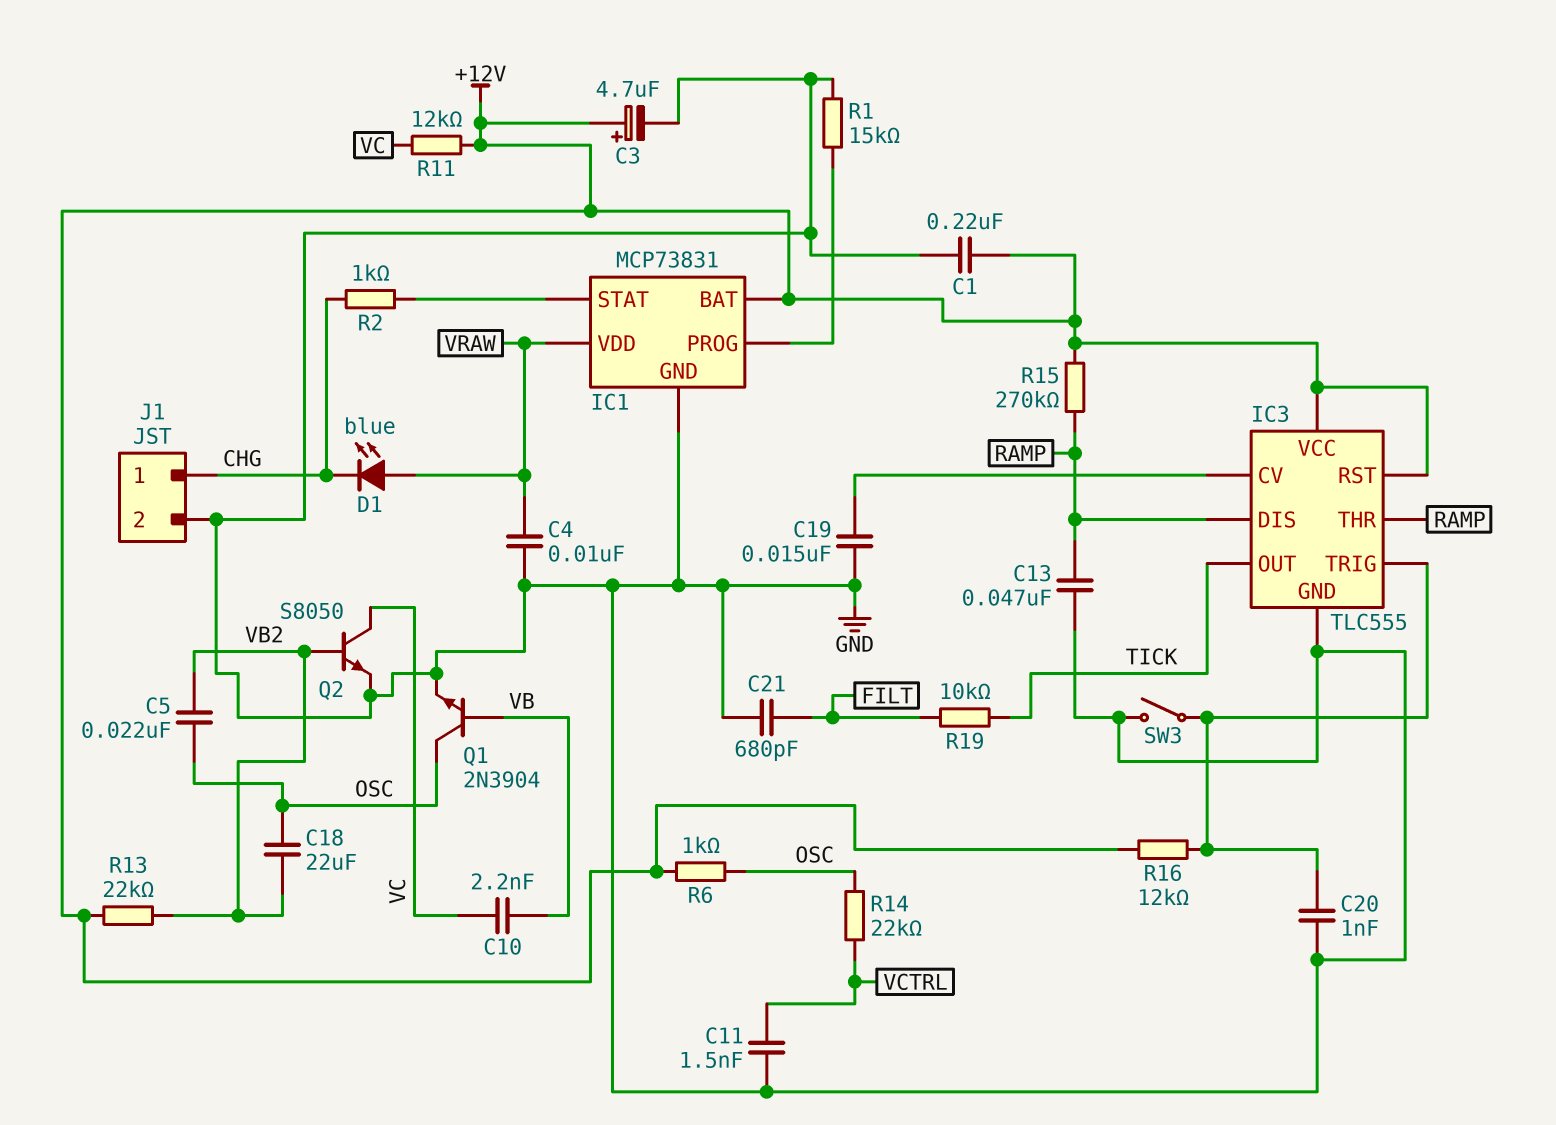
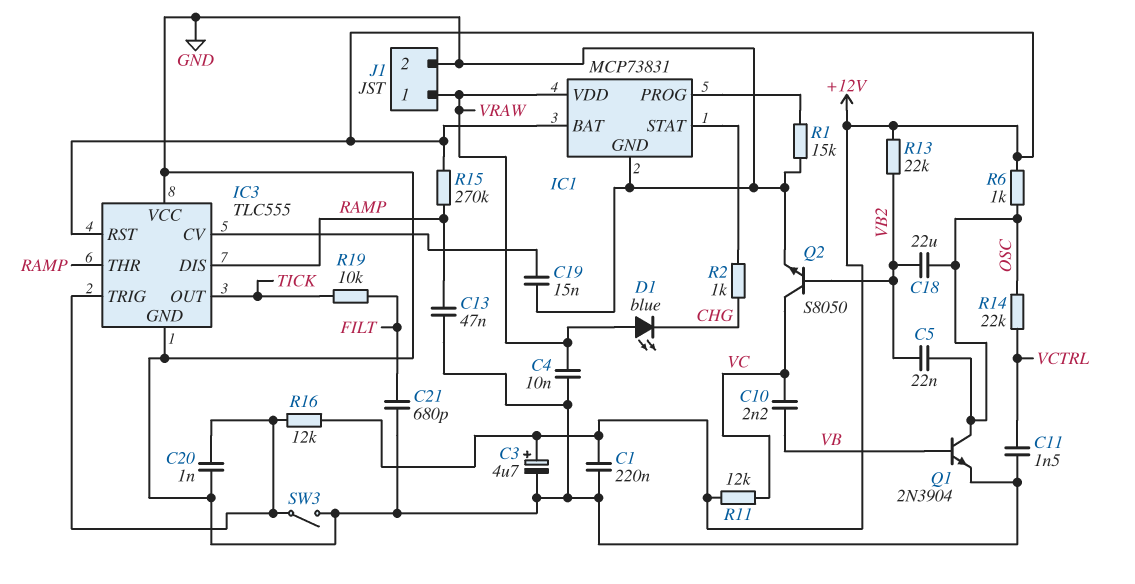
IC3 pin VCC: +12V -> GND
J1 pin 1: CHG -> VRAW

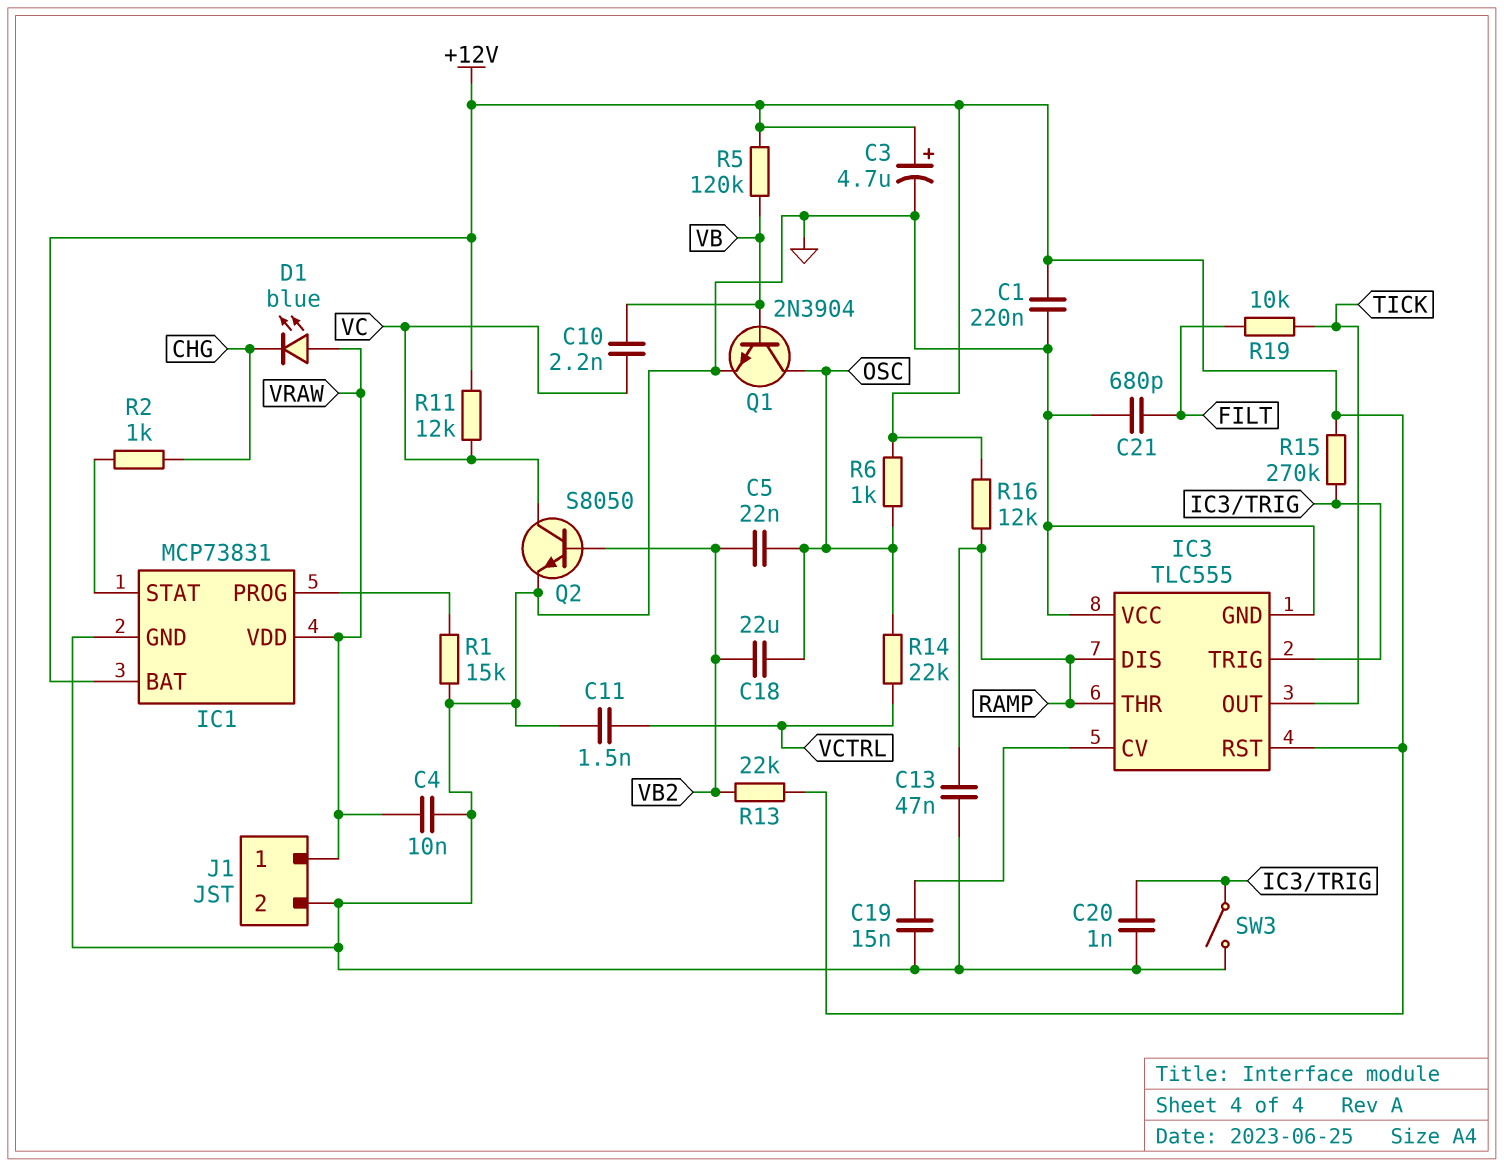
R5: none -> 120k (+12V, VB)
R15: 270k (+12V, RAMP) -> 270k (+12V, IC3/TRIG)
R16: 12k (+12V, IC3/TRIG) -> 12k (+12V, RAMP)

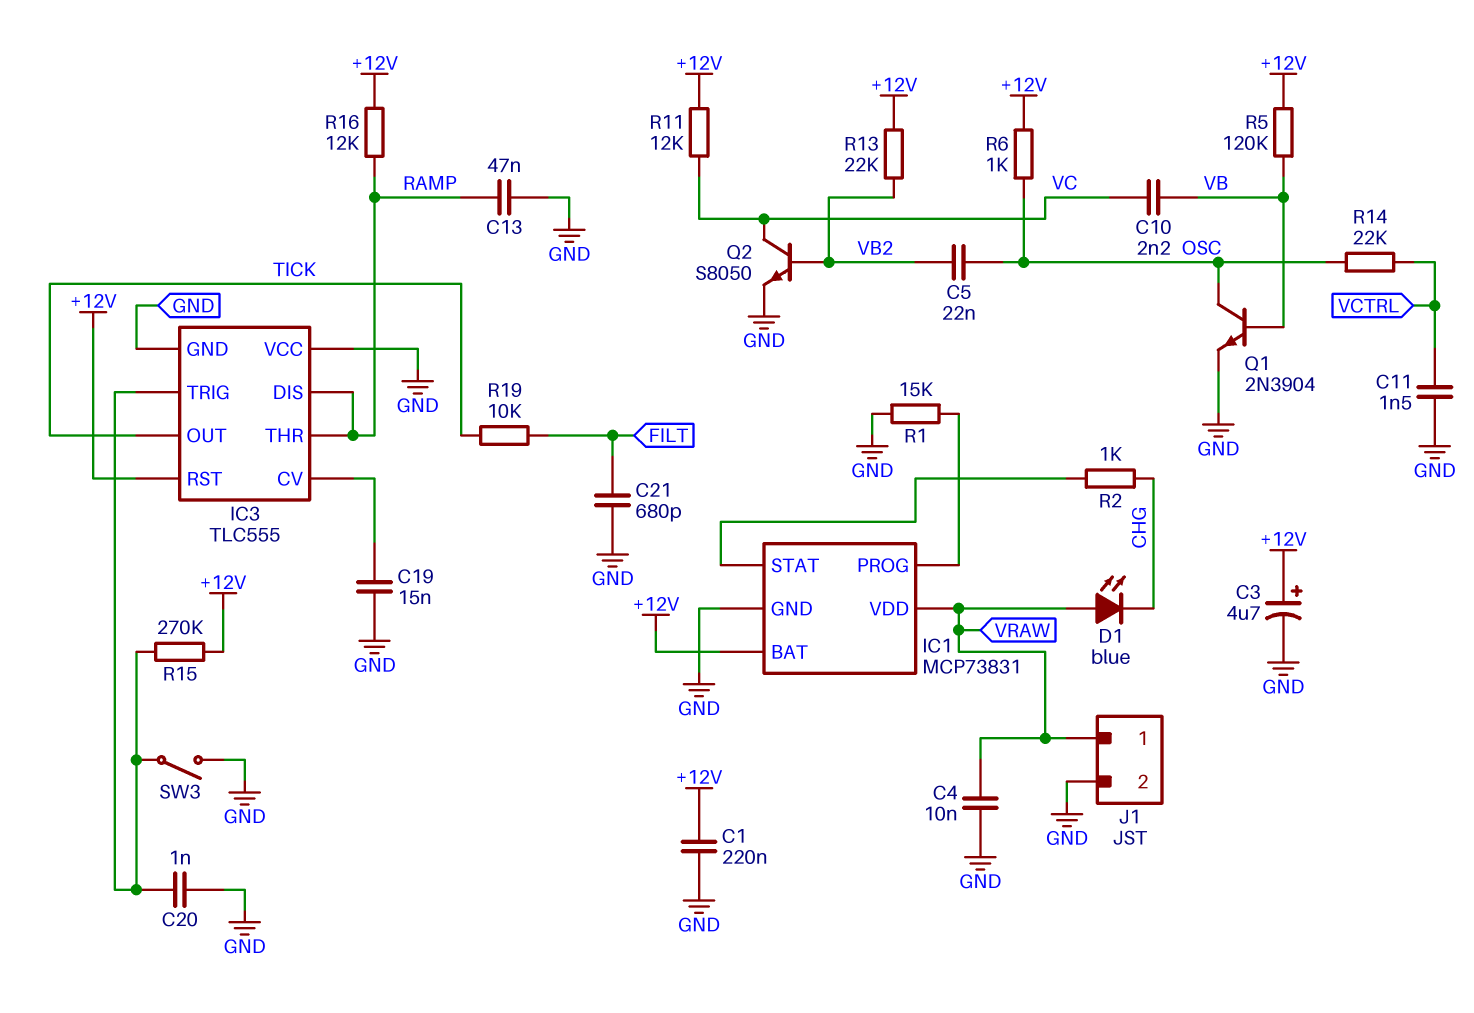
C18: 22uF (OSC, VB2) -> none

